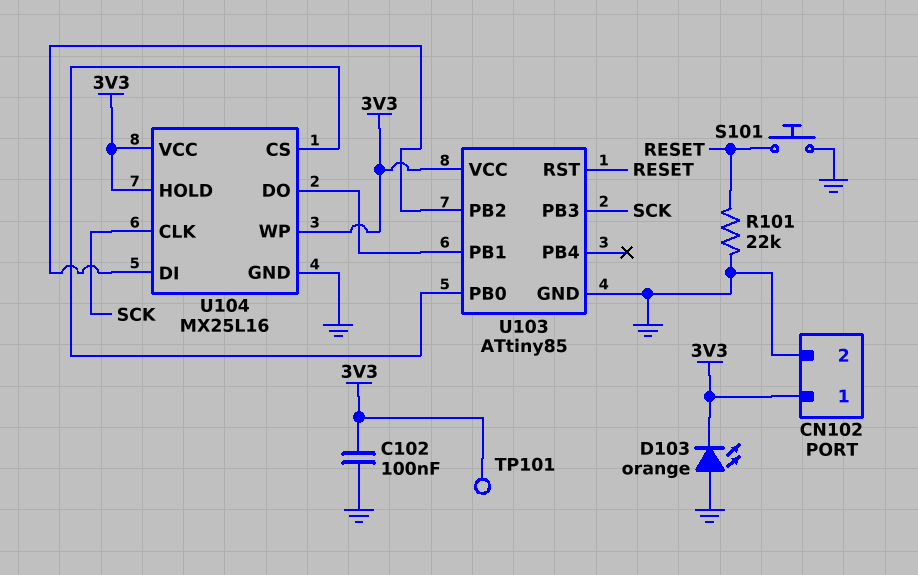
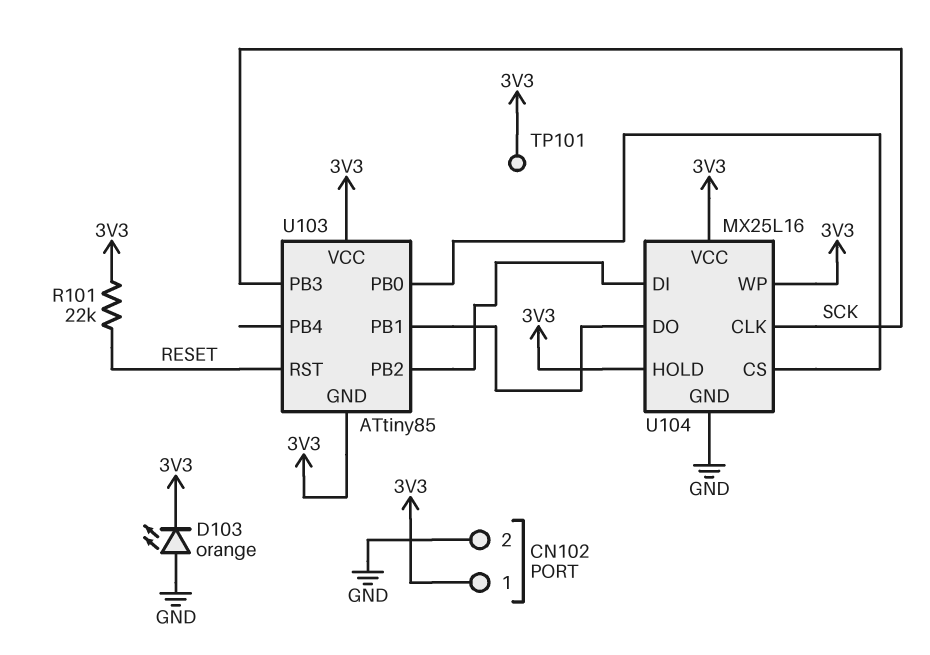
C102: 100nF (3V3, GND) -> none
R101: 22k (GND, RESET) -> 22k (3V3, RESET)
S101: button (GND, RESET) -> none
U103 pin GND: GND -> 3V3

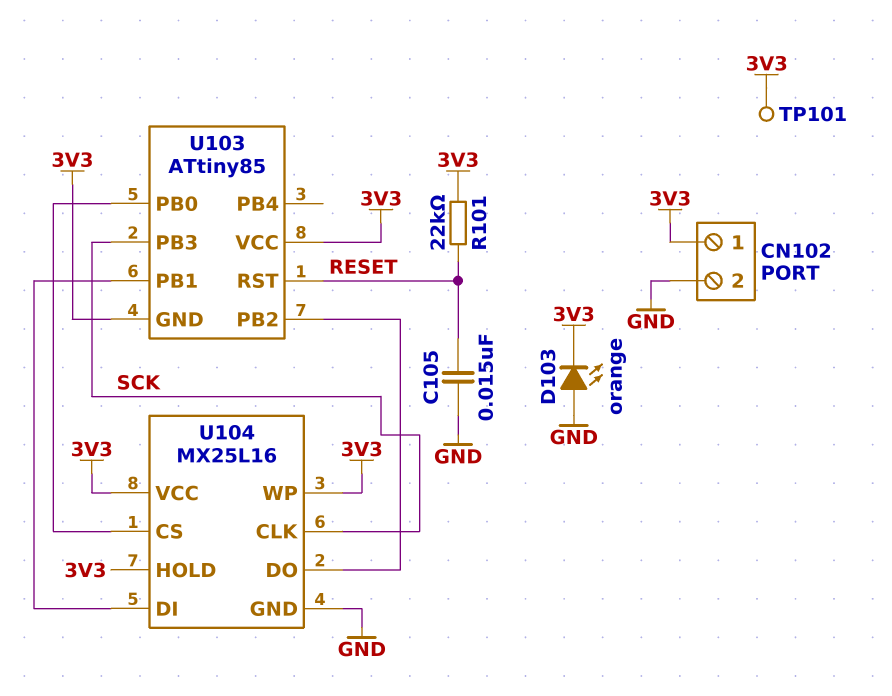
C105: none -> 15nF (GND, RESET)
U104 pin DI: U103/PB2 -> U103/PB1
U104 pin DO: U103/PB1 -> U103/PB2

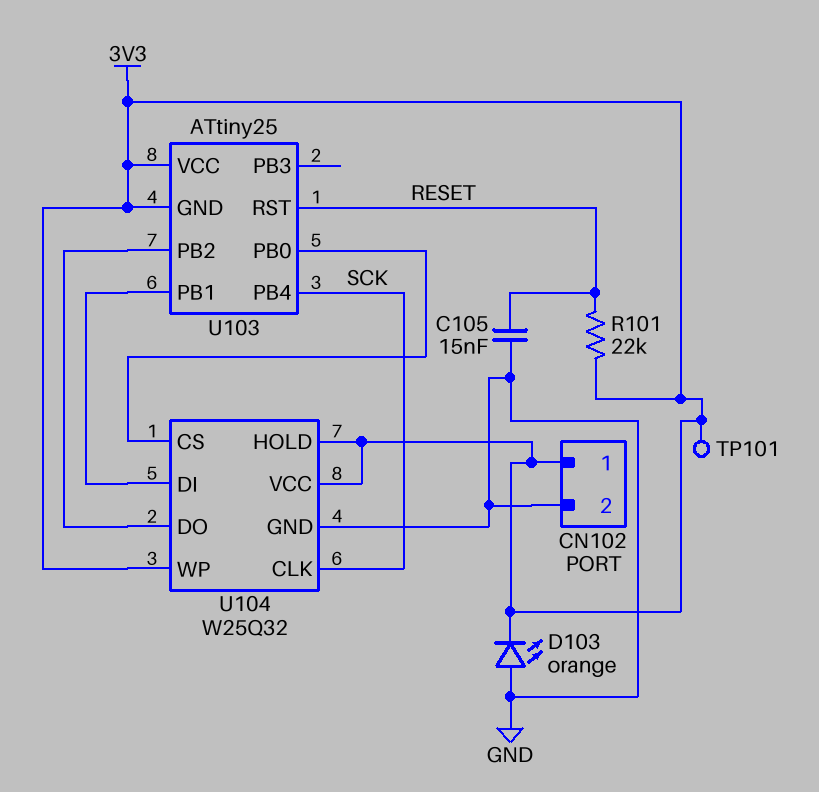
U103: ATtiny85 -> ATtiny25
U103 pin PB3: SCK -> none
U103 pin PB4: none -> SCK
U104: MX25L16 -> W25Q32

